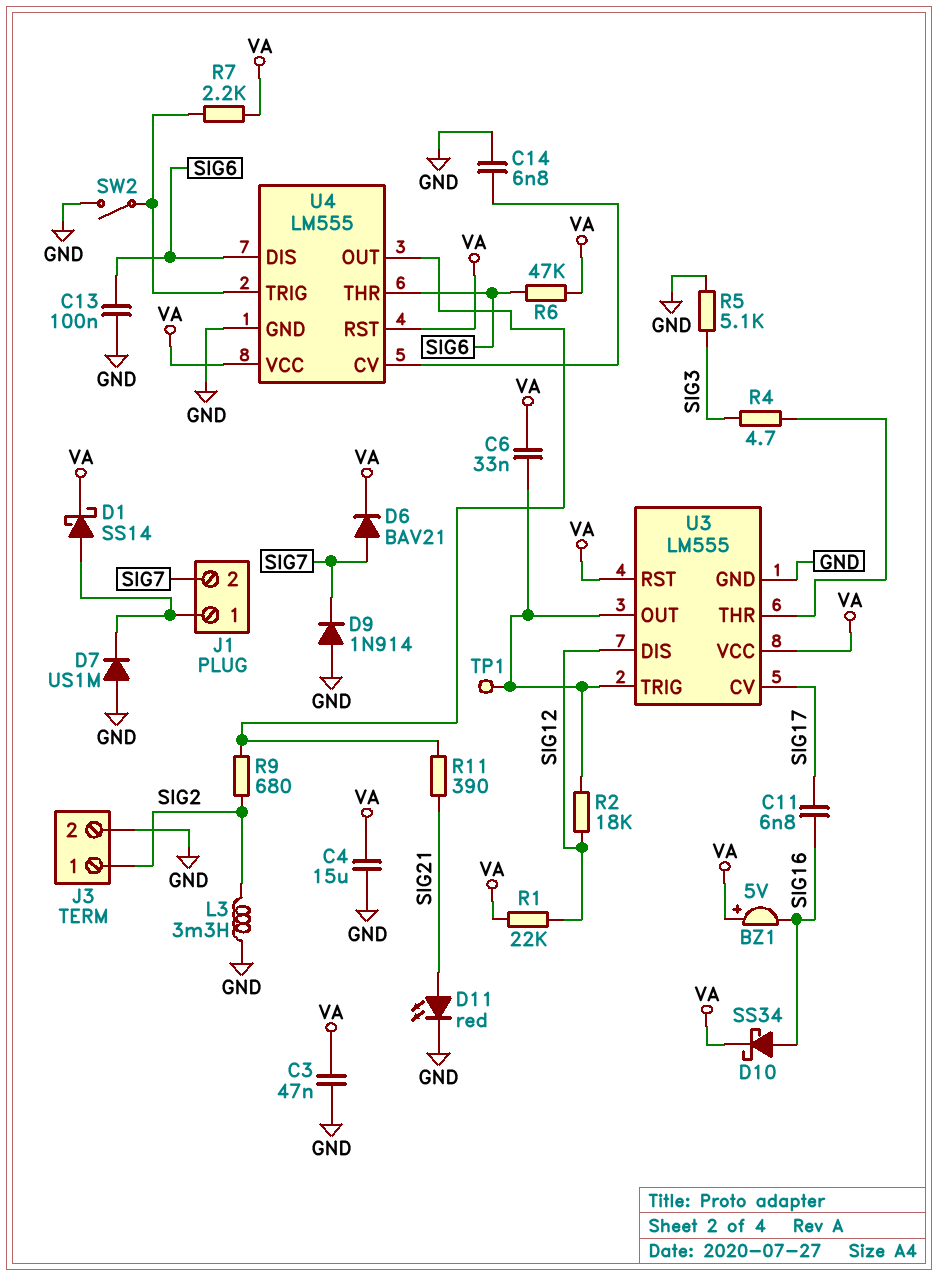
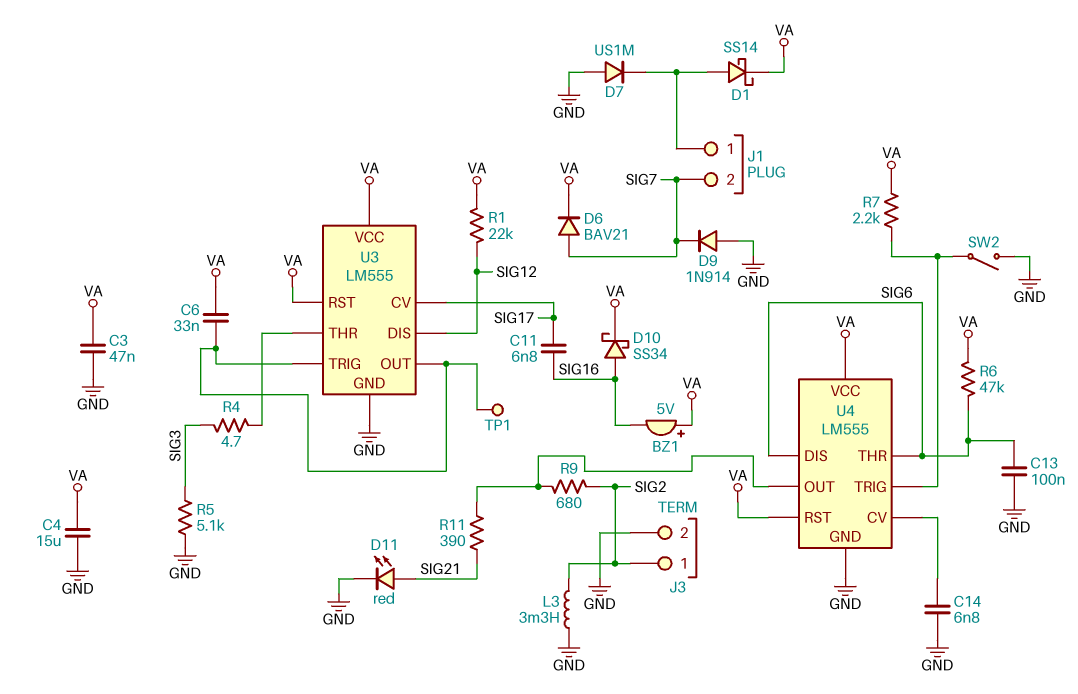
R2: 18k (SIG12, U3/OUT) -> none

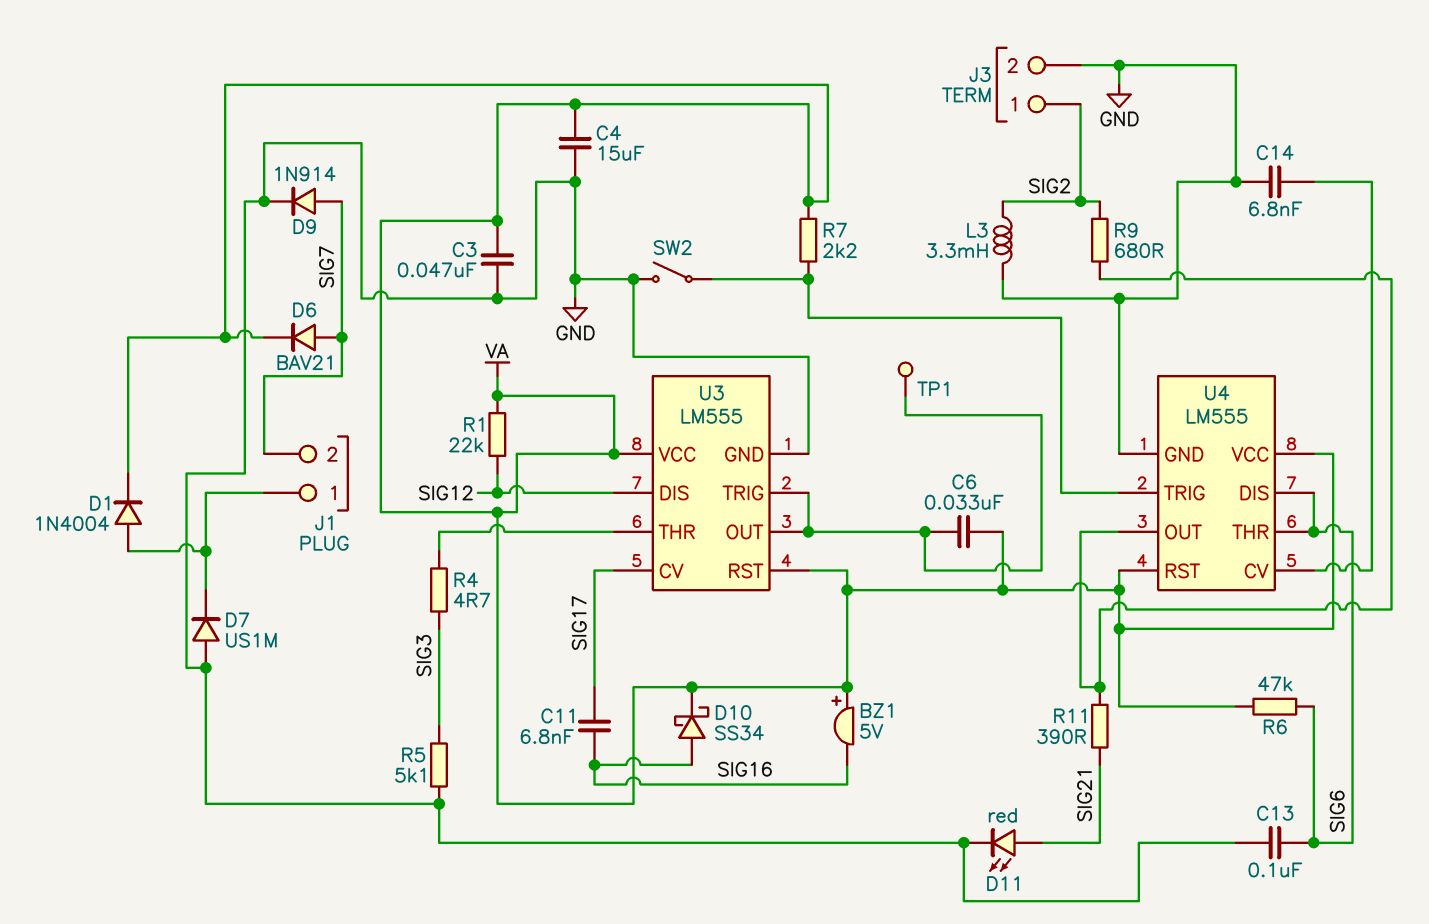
D1: schottky SS14 (A J1/1, K VA) -> diode 1N4004 (A J1/1, K VA)
D9: diode 1N914 (A GND, K SIG7) -> diode 1N914 (A SIG7, K GND)

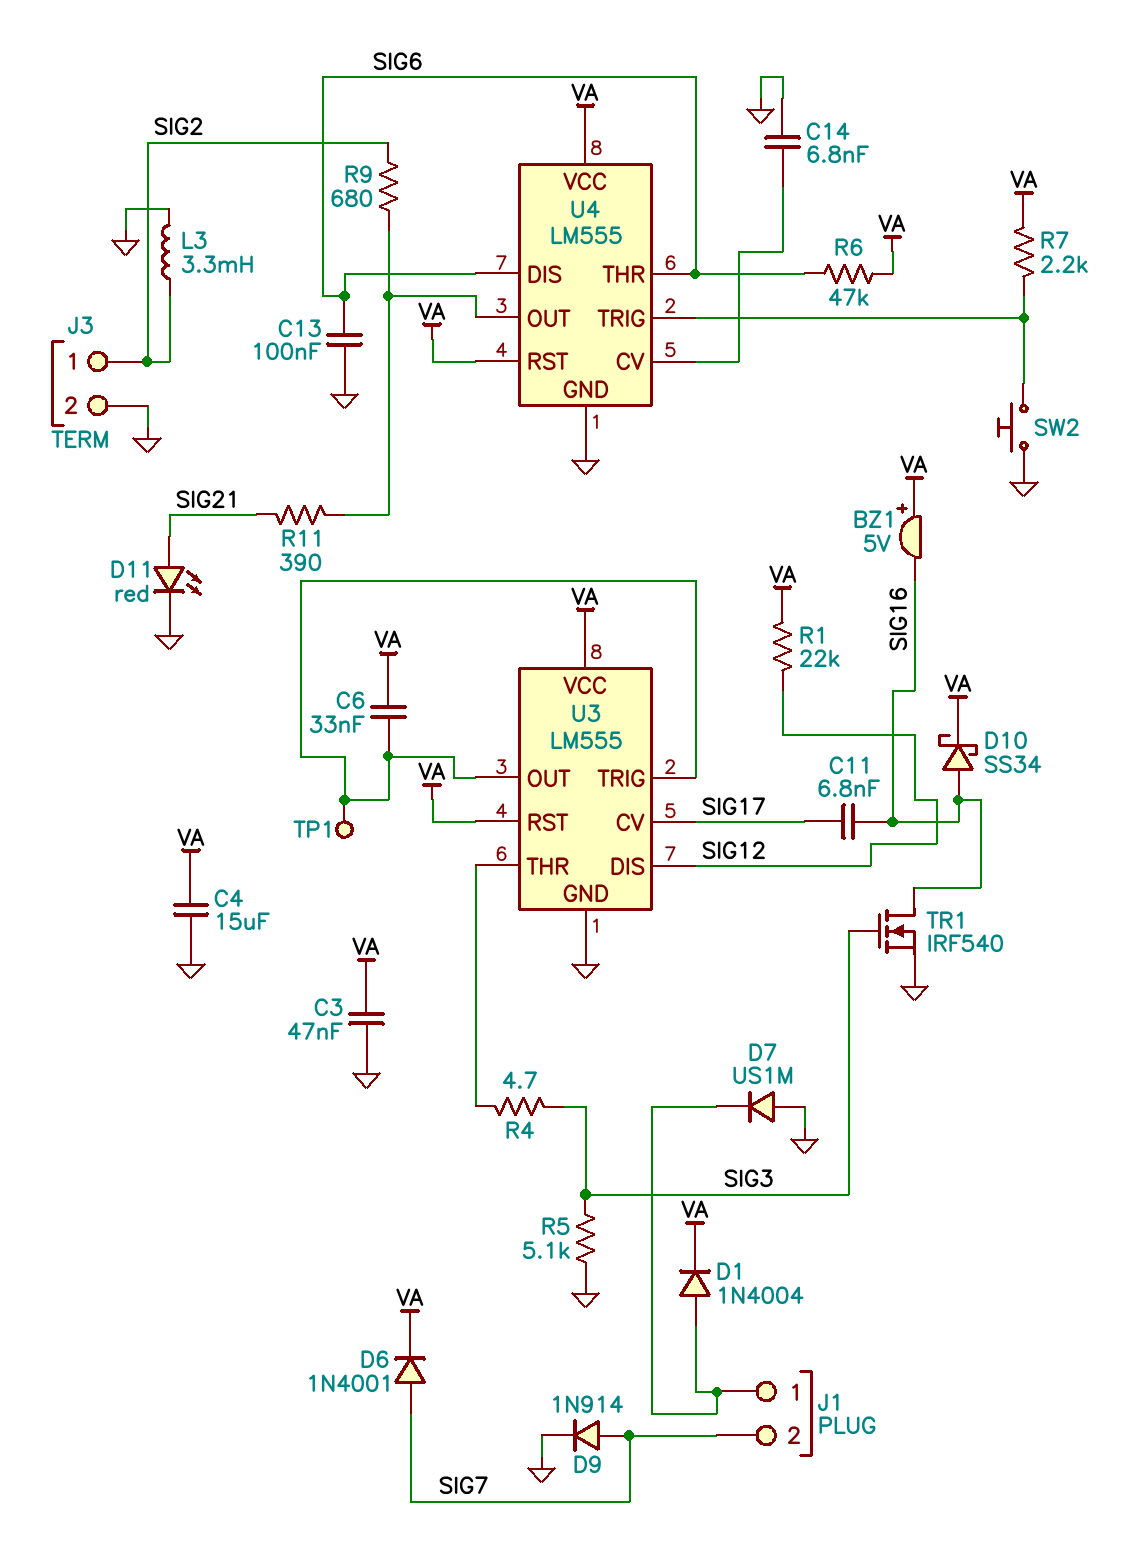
D6: diode BAV21 (A SIG7, K VA) -> diode 1N4001 (A SIG7, K VA)
SW2: switch (GND, U4/TRIG) -> button (GND, U4/TRIG)
TR1: none -> NMOS IRF540 (G SIG3, D SIG16, S GND)

